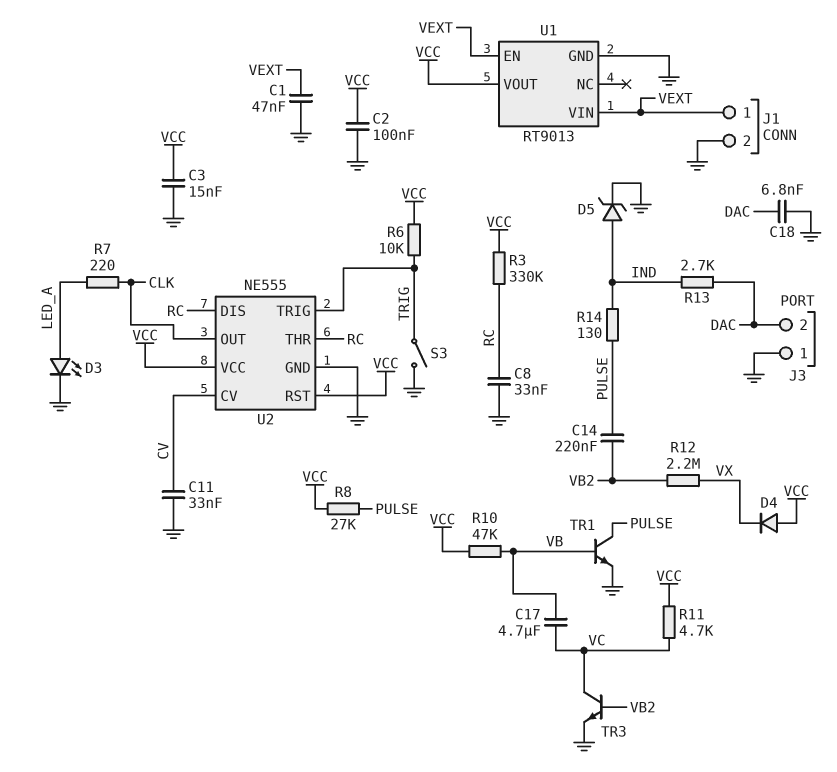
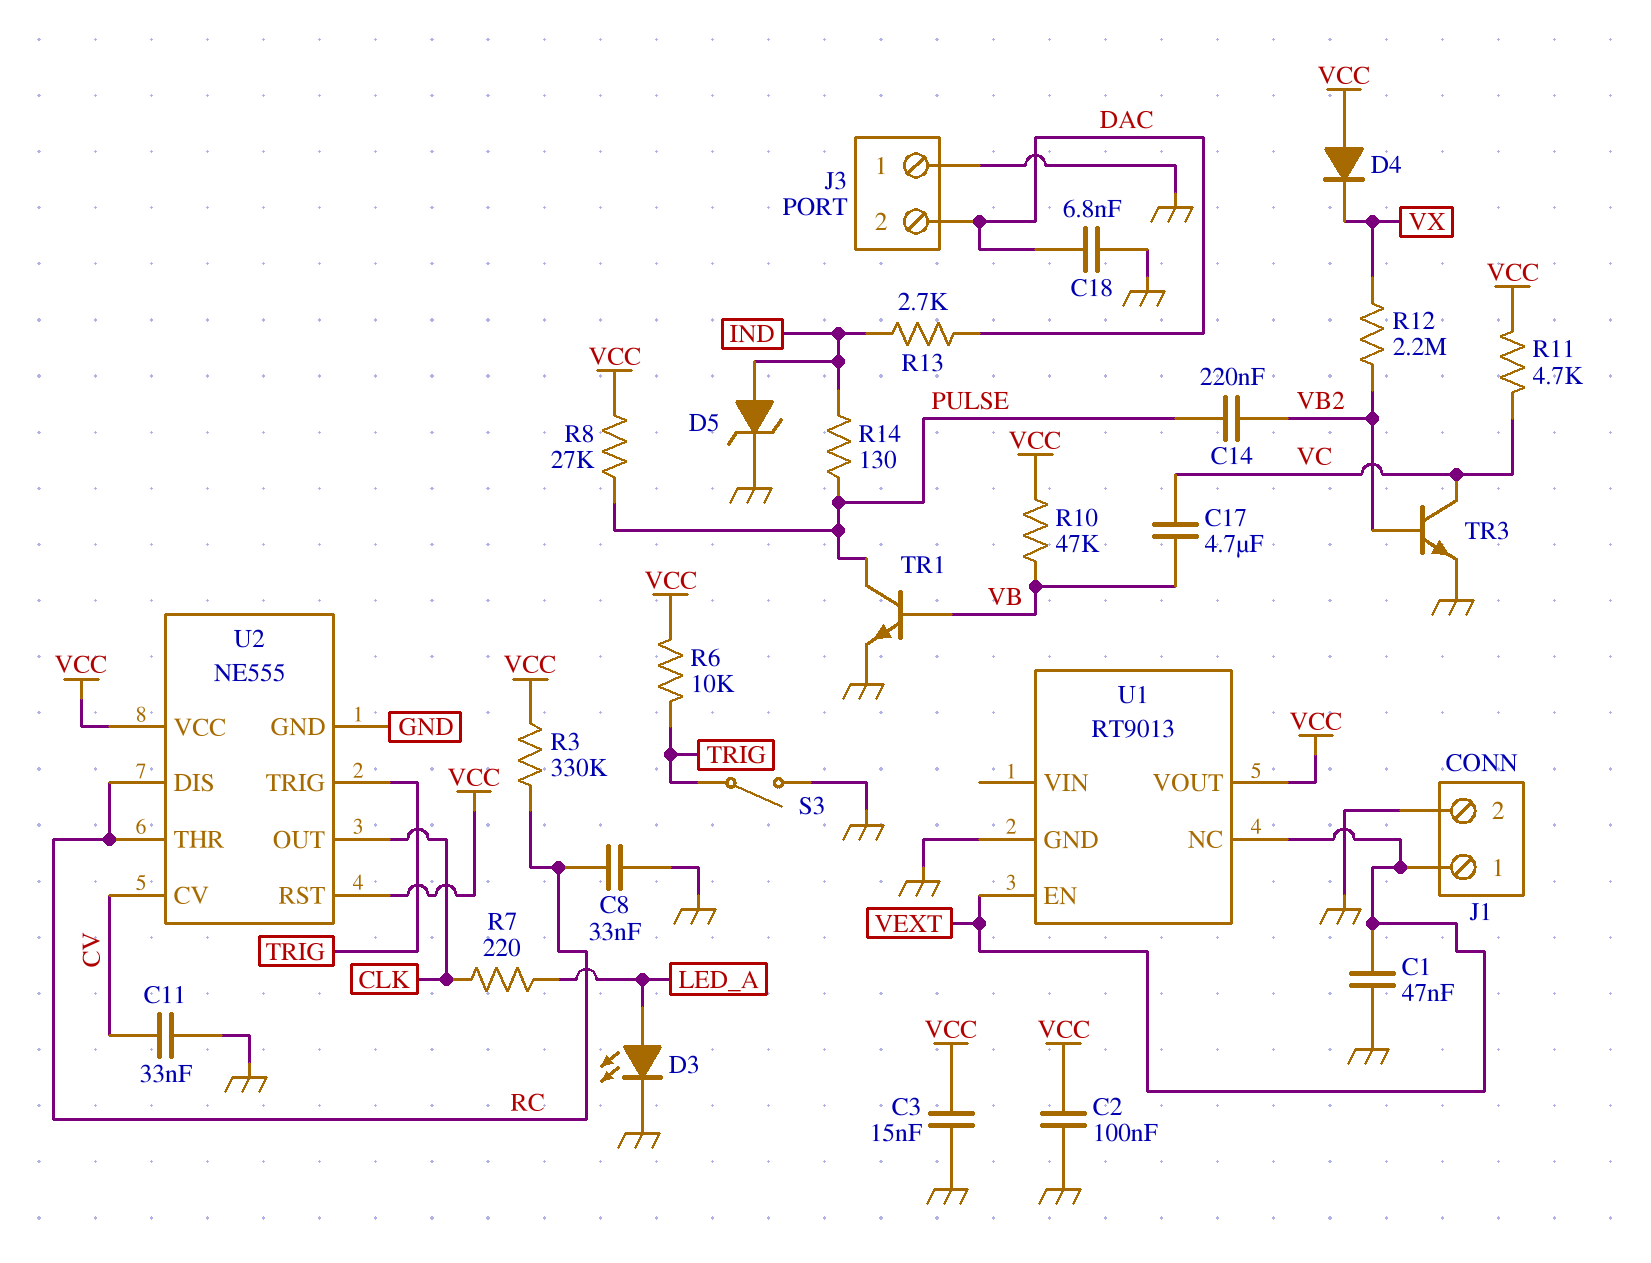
U1 pin NC: none -> VEXT
U1 pin VIN: VEXT -> none

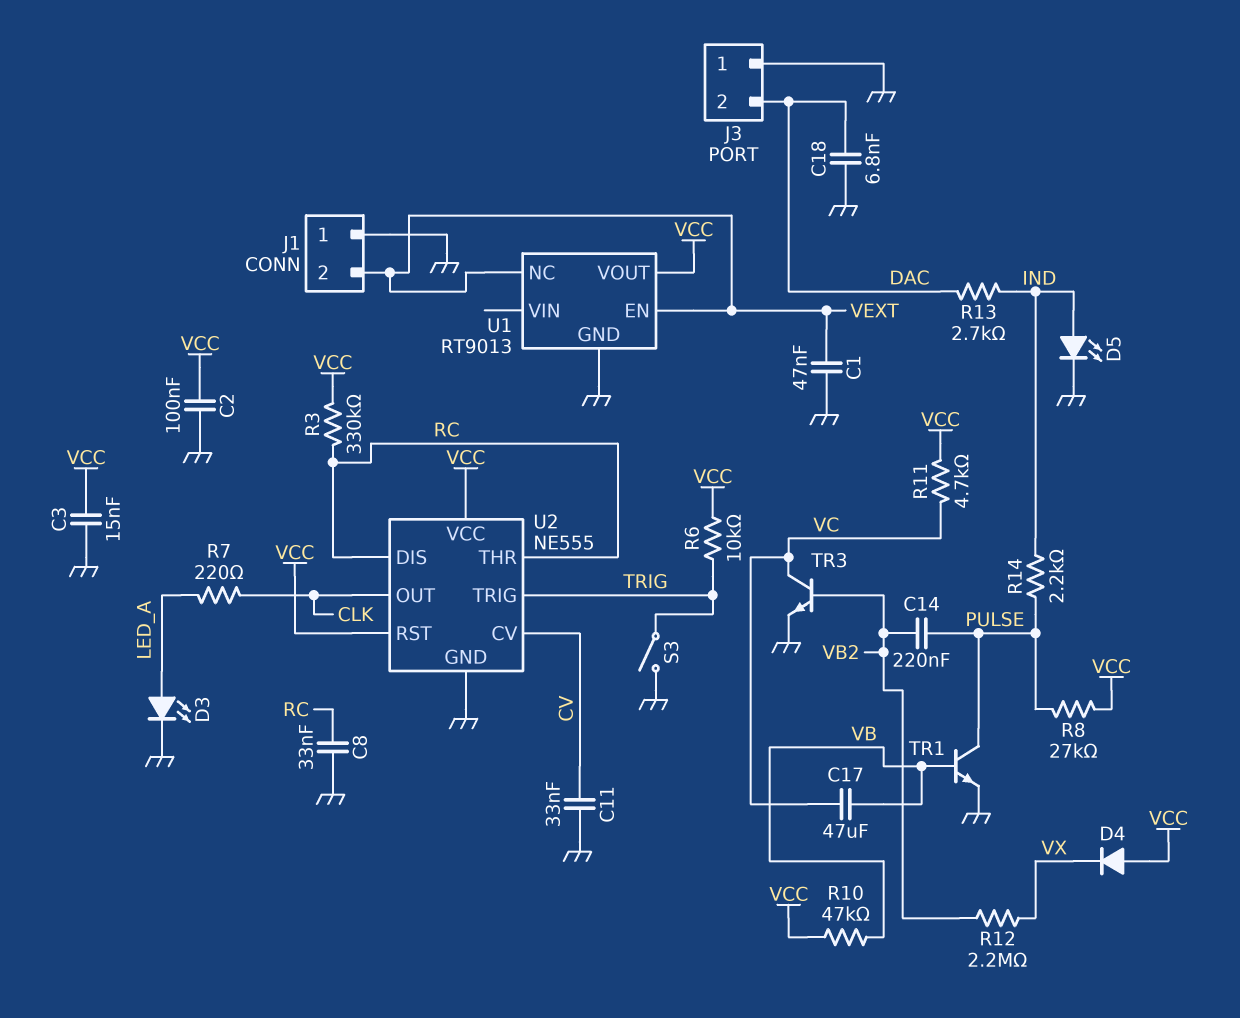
C17: 4.7uF (VB, VC) -> 47uF (VB, VC)
D5: zener (A IND, K GND) -> LED (A IND, K GND)
J1 pin 1: VEXT -> GND
J1 pin 2: GND -> VEXT
R14: 130 (IND, PULSE) -> 2.2k (IND, PULSE)

